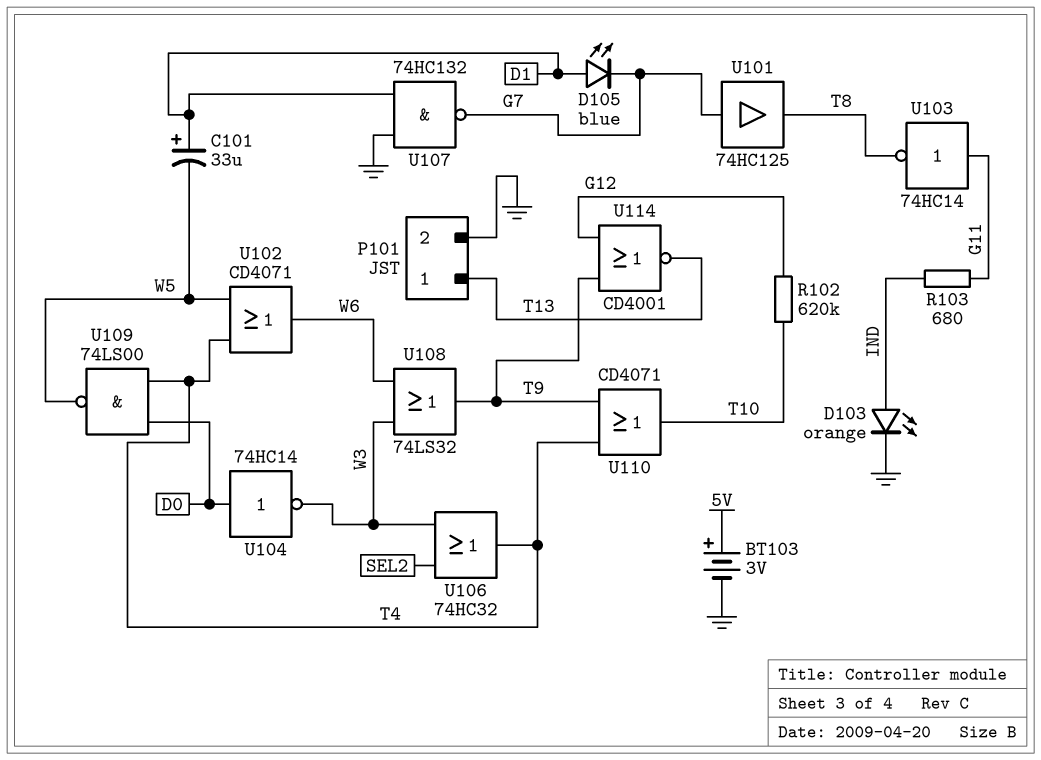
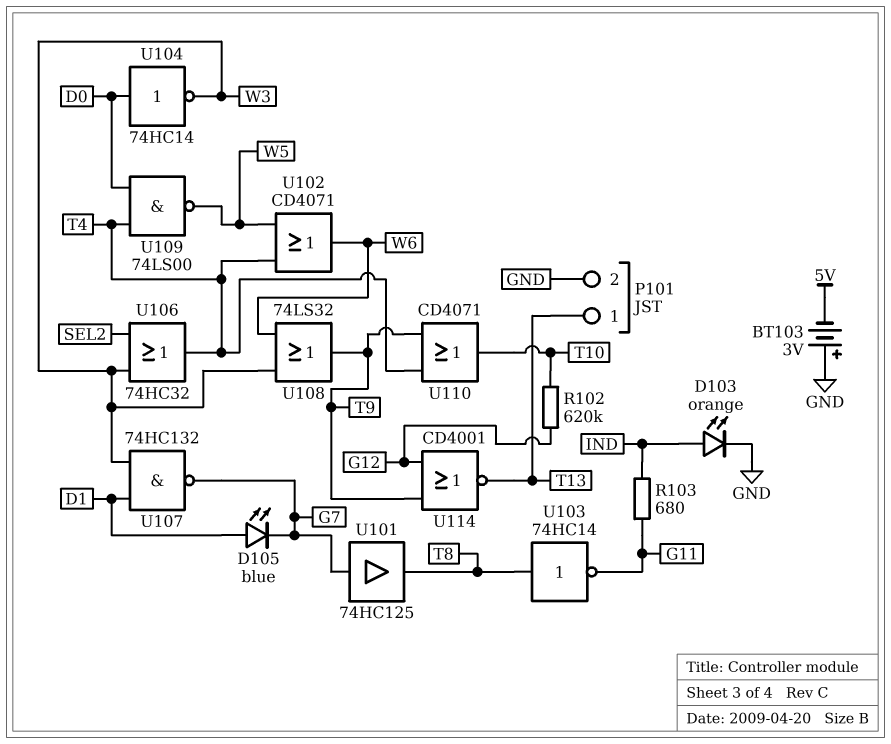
BT103: 3V (plus 5V, minus GND) -> 3V (plus GND, minus 5V)
C101: 33uF (plus D1, minus W5) -> none
U103: NOT 74HC14 (in G11, out T8) -> NOT 74HC14 (in T8, out G11)
U107: NAND 74HC132 (in D1, in GND, out G7) -> NAND 74HC132 (in D1, in W3, out G7)

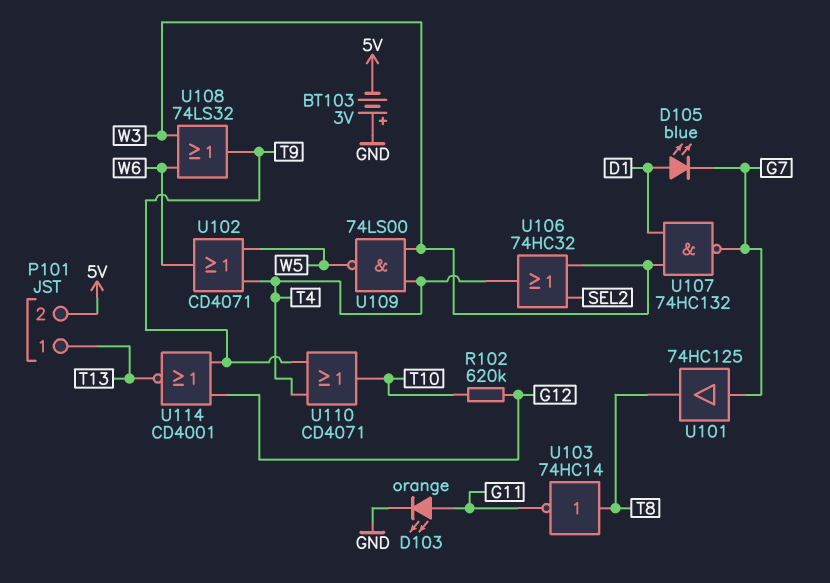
D103: LED orange (A IND, K GND) -> LED orange (A G11, K GND)
P101 pin 2: GND -> 5V
R103: 680 (G11, IND) -> none
U104: NOT 74HC14 (in D0, out W3) -> none
U109: NAND 74LS00 (in D0, in T4, out W5) -> NAND 74LS00 (in T4, in W3, out W5)

